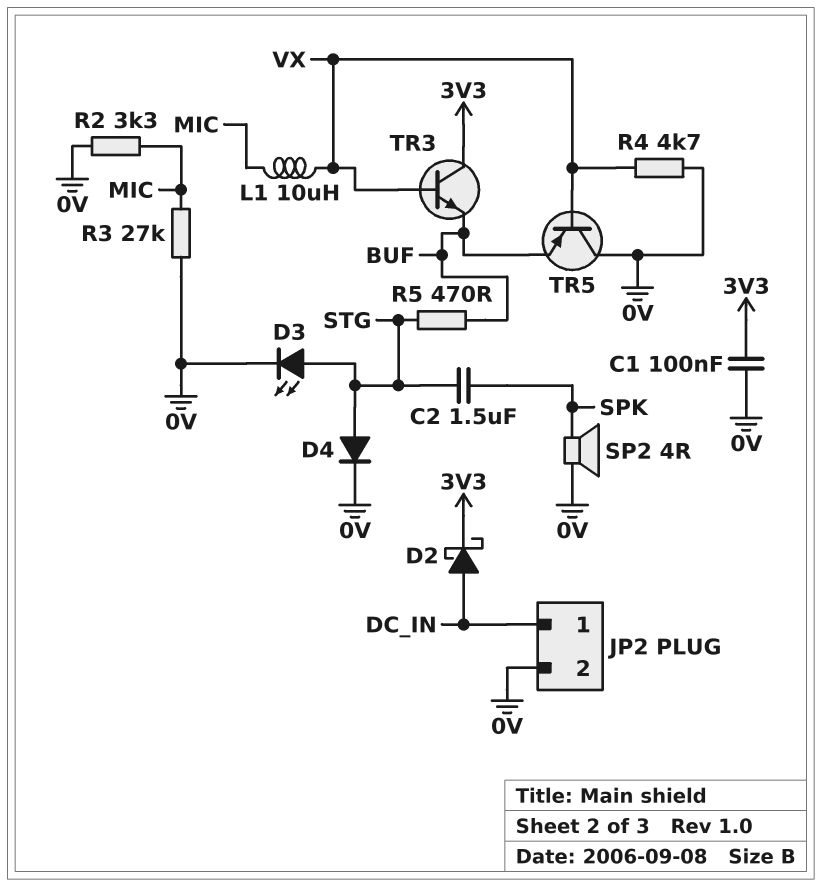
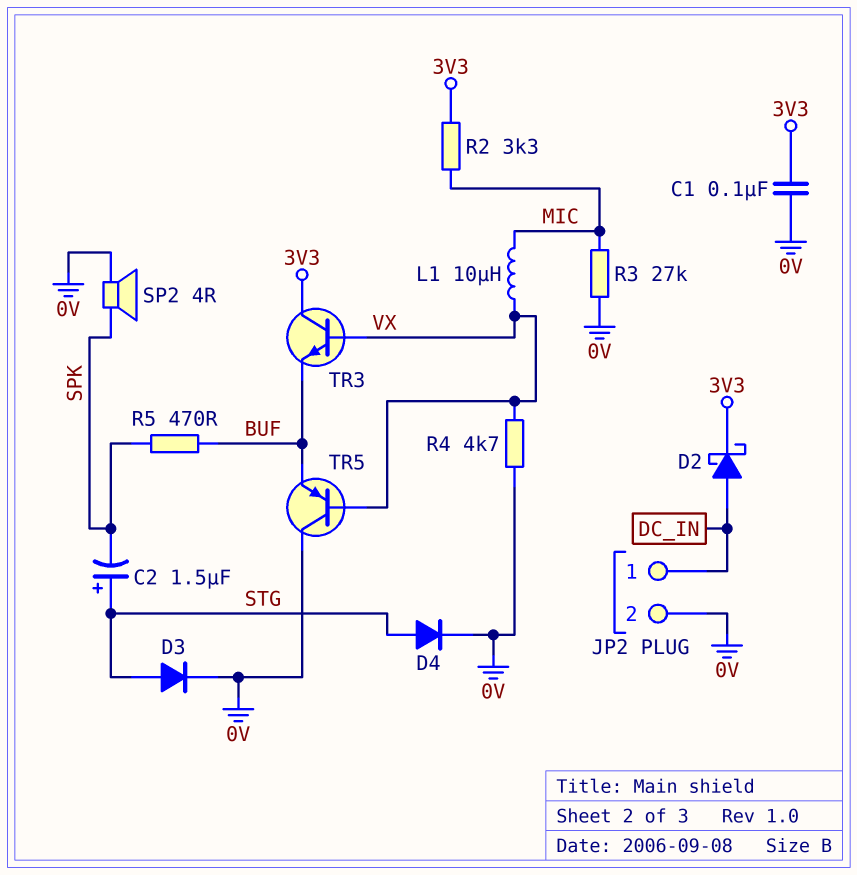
C2: 1.5uF (SPK, STG) -> 1.5uF (plus STG, minus SPK)
D3: LED (A STG, K 0V) -> diode (A STG, K 0V)
R2: 3.3k (0V, MIC) -> 3.3k (3V3, MIC)
R5: 470 (BUF, STG) -> 470 (BUF, SPK)

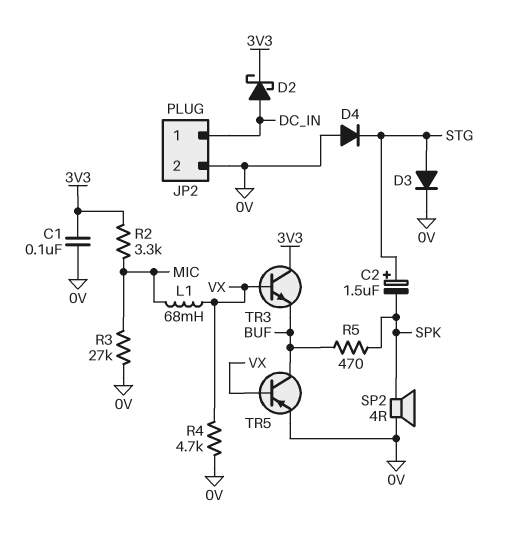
D4: diode (A STG, K 0V) -> diode (A 0V, K STG)
L1: 10uH (MIC, VX) -> 68mH (MIC, VX)
TR5: PNP (B VX, C 0V, E BUF) -> PNP (B VX, C BUF, E 0V)

